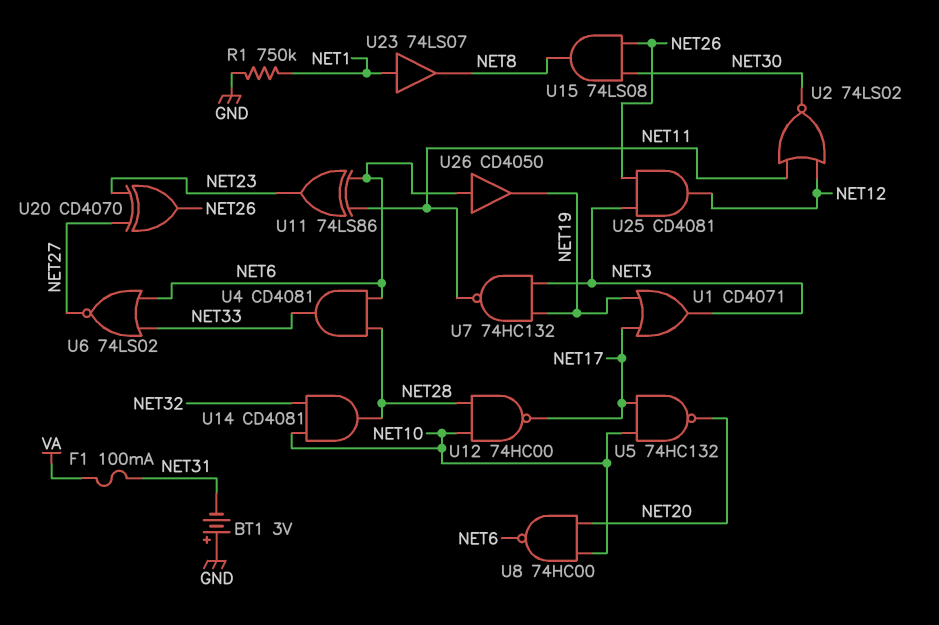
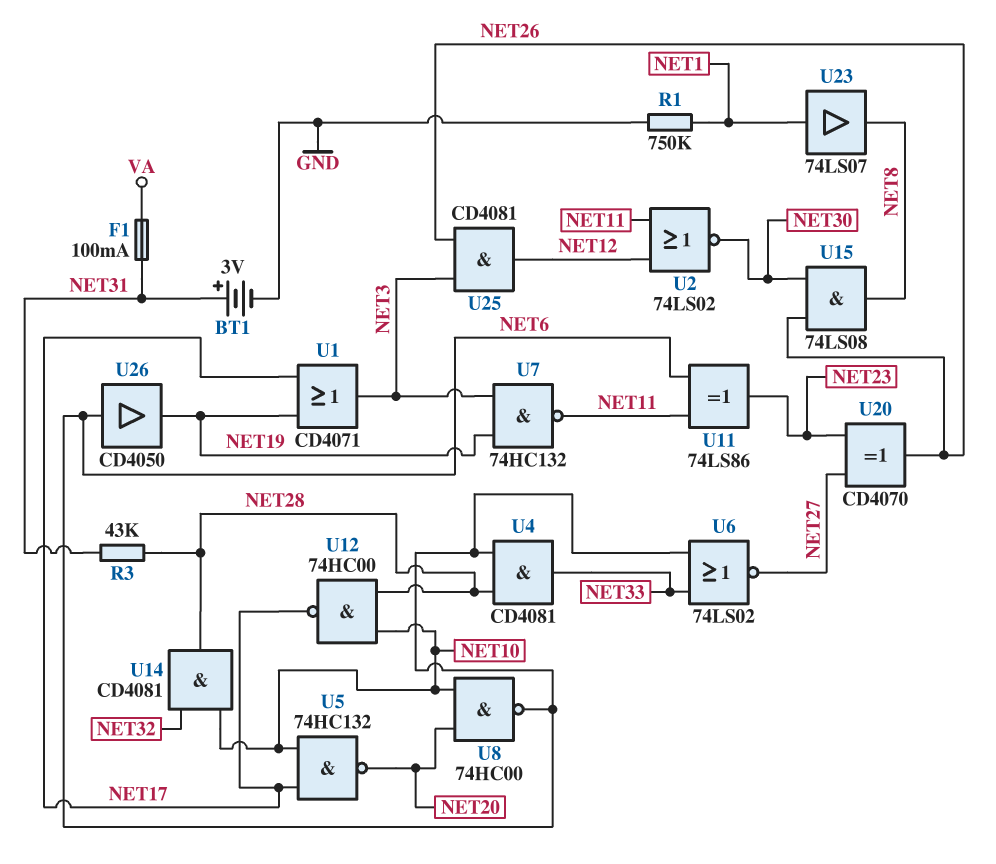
BT1: 3V (plus GND, minus NET31) -> 3V (plus NET31, minus GND)
R3: none -> 43k (NET28, NET31)

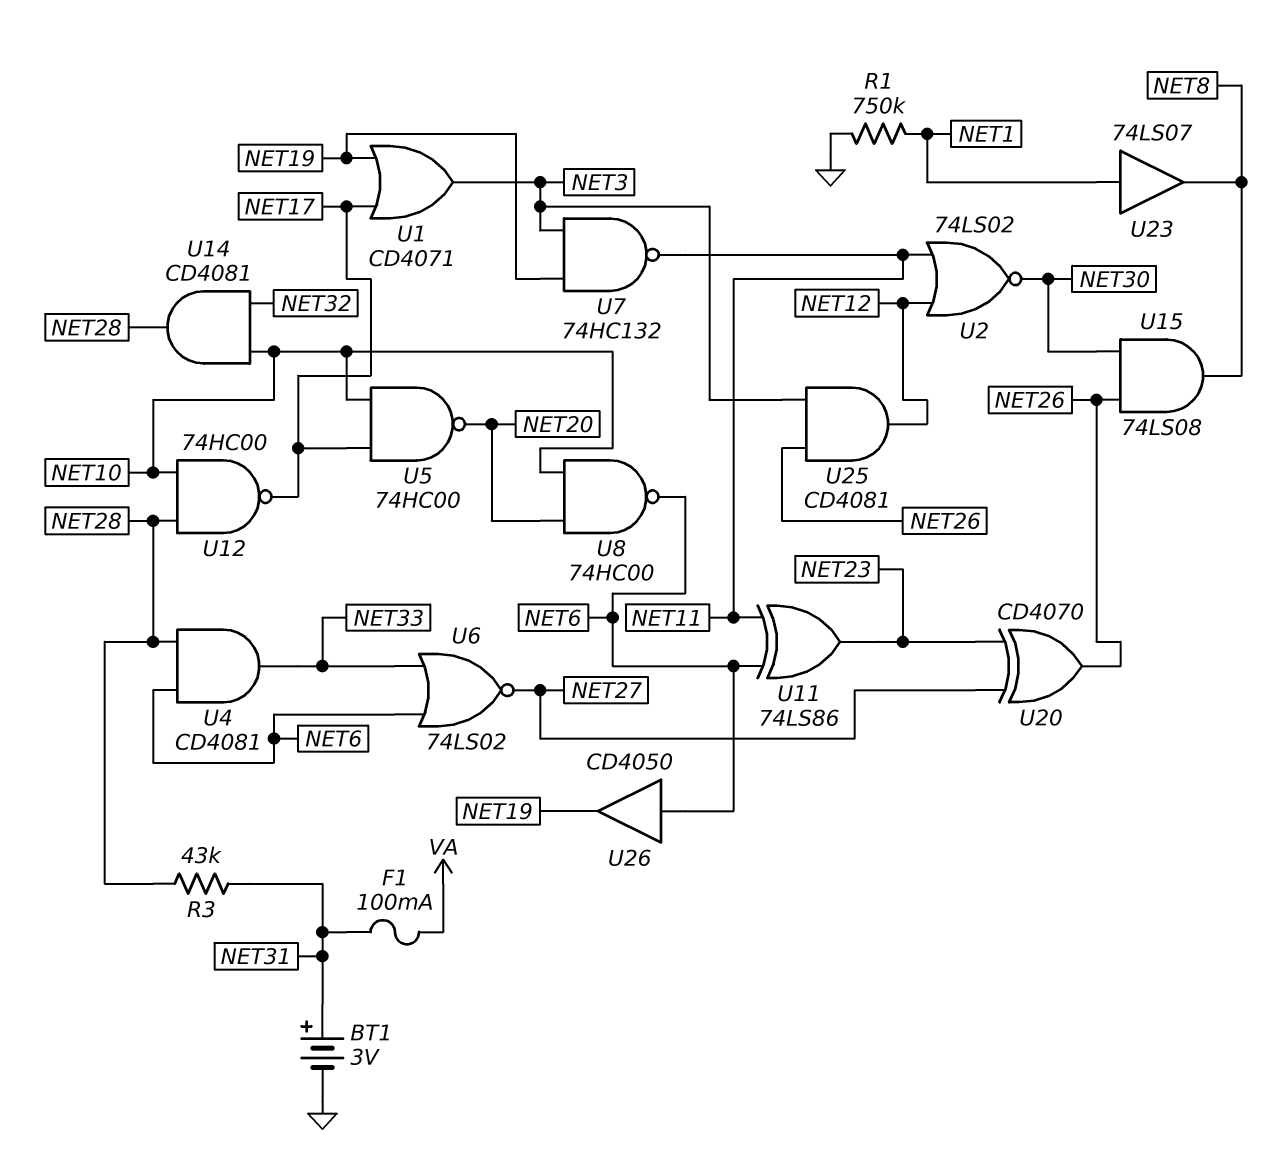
U5: NAND 74HC132 (in NET10, in NET17, out NET20) -> NAND 74HC00 (in NET10, in NET17, out NET20)

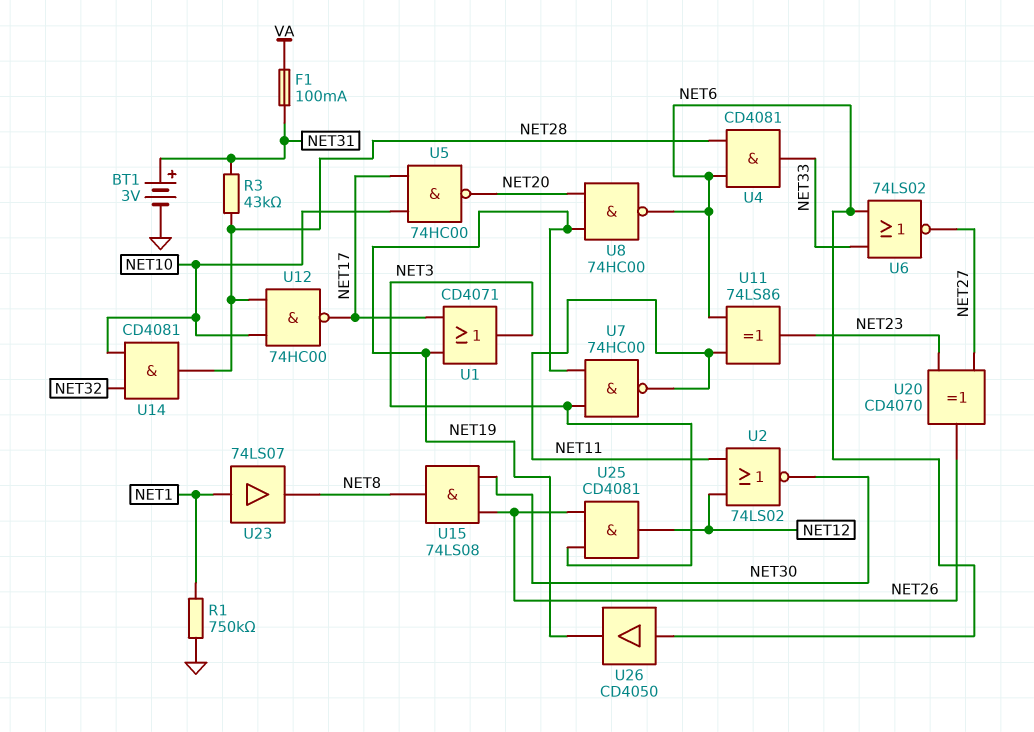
U7: NAND 74HC132 (in NET3, in NET19, out NET11) -> NAND 74HC00 (in NET3, in NET19, out NET11)
U8: NAND 74HC00 (in NET10, in NET20, out NET6) -> NAND 74HC00 (in NET19, in NET20, out NET6)

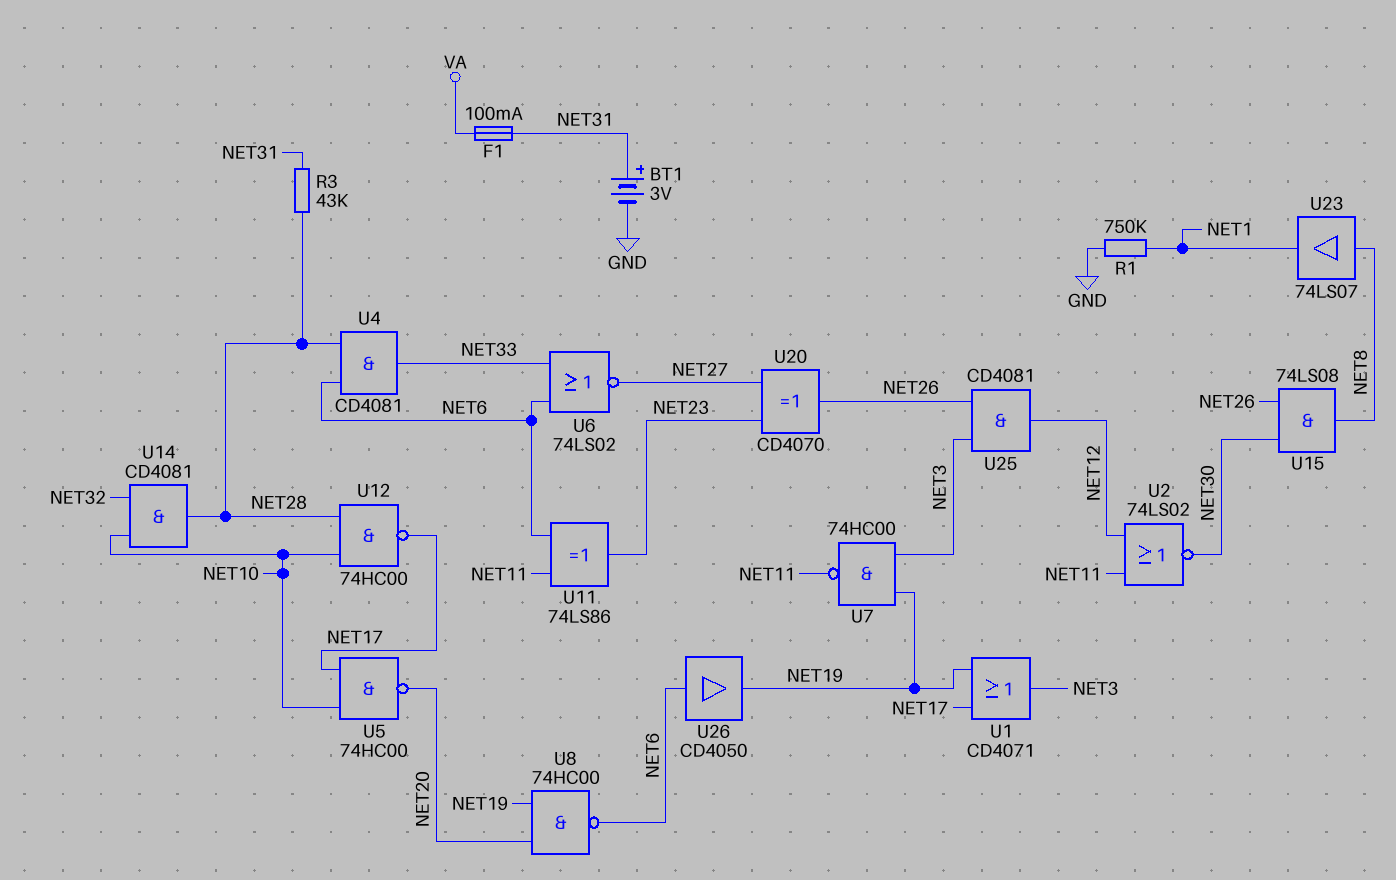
U23: buffer 74LS07 (in NET1, out NET8) -> buffer 74LS07 (in NET8, out NET1)

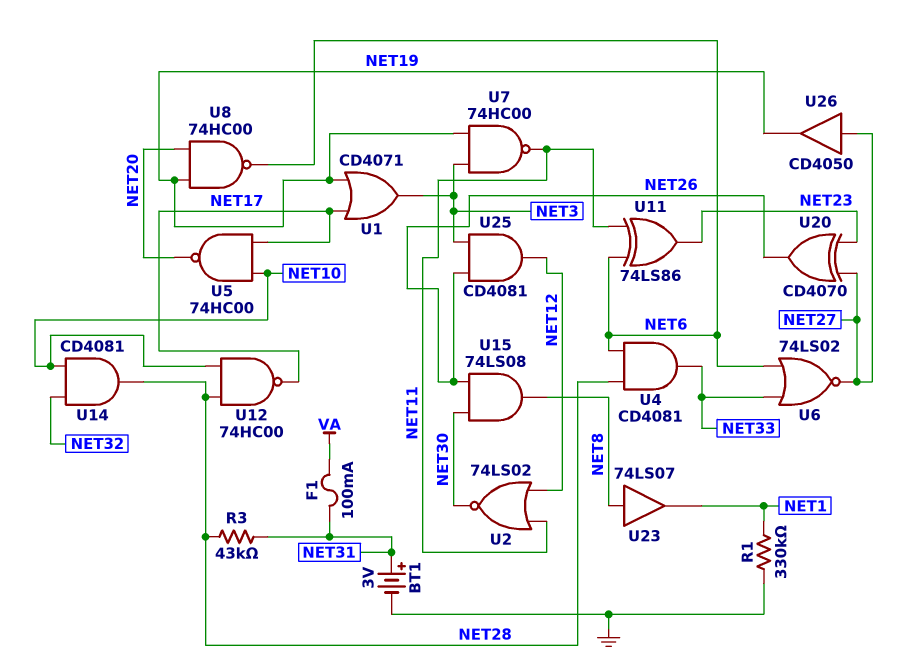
R1: 750k (GND, NET1) -> 330k (GND, NET1)
U26: buffer CD4050 (in NET6, out NET19) -> buffer CD4050 (in NET27, out NET19)

